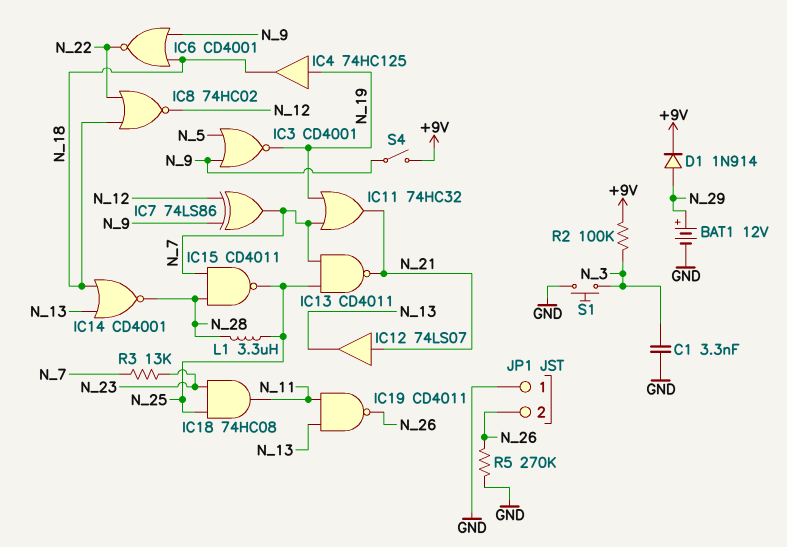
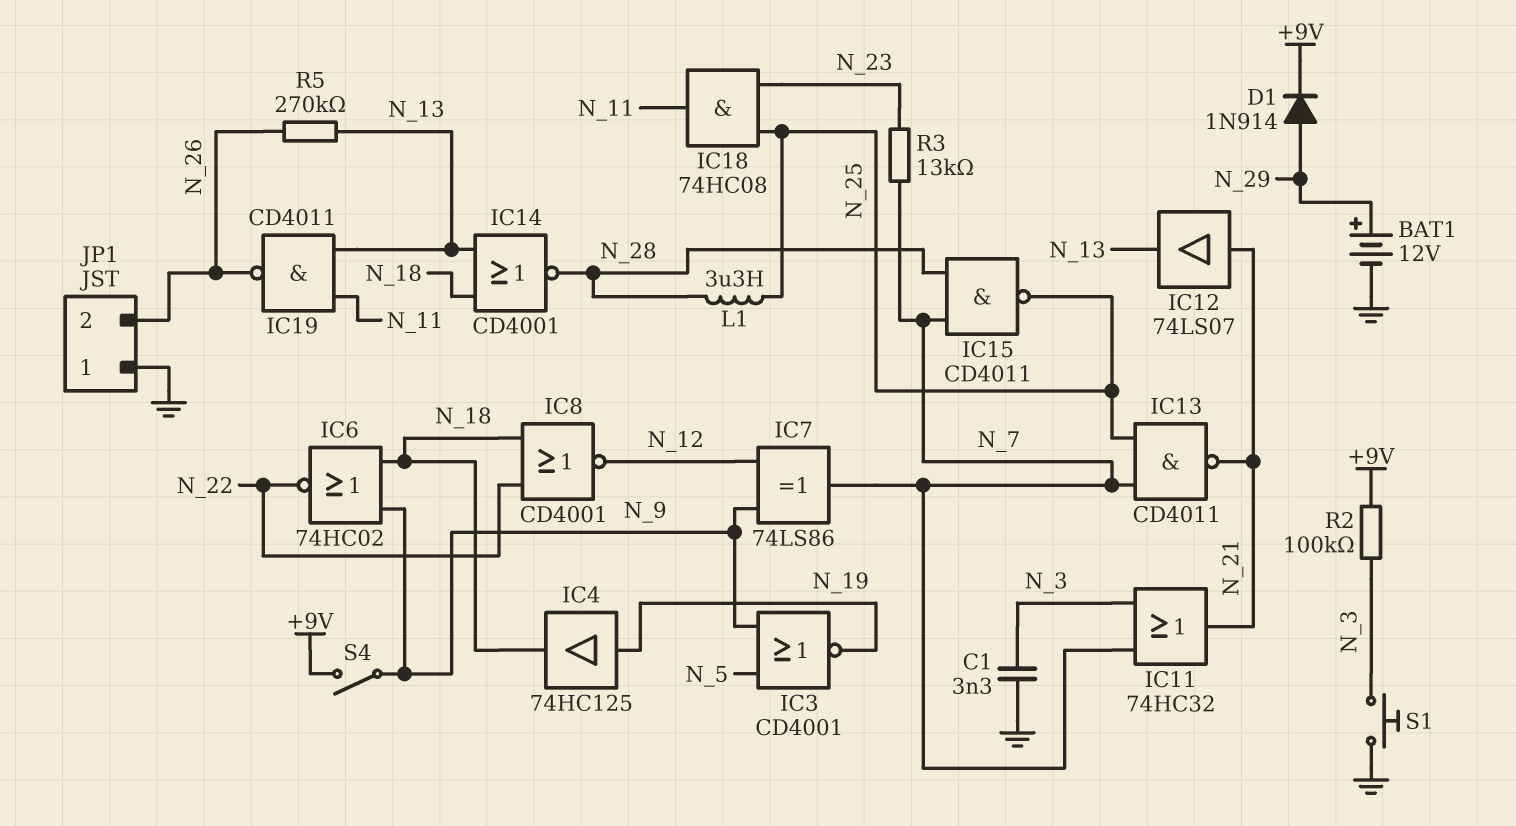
IC6: NOR CD4001 (in N_9, in N_18, out N_22) -> NOR 74HC02 (in N_9, in N_18, out N_22)
IC8: NOR 74HC02 (in N_18, in N_22, out N_12) -> NOR CD4001 (in N_18, in N_22, out N_12)
IC11: OR 74HC32 (in N_7, in N_19, out N_21) -> OR 74HC32 (in N_3, in N_7, out N_21)
R5: 270k (GND, N_26) -> 270k (N_13, N_26)

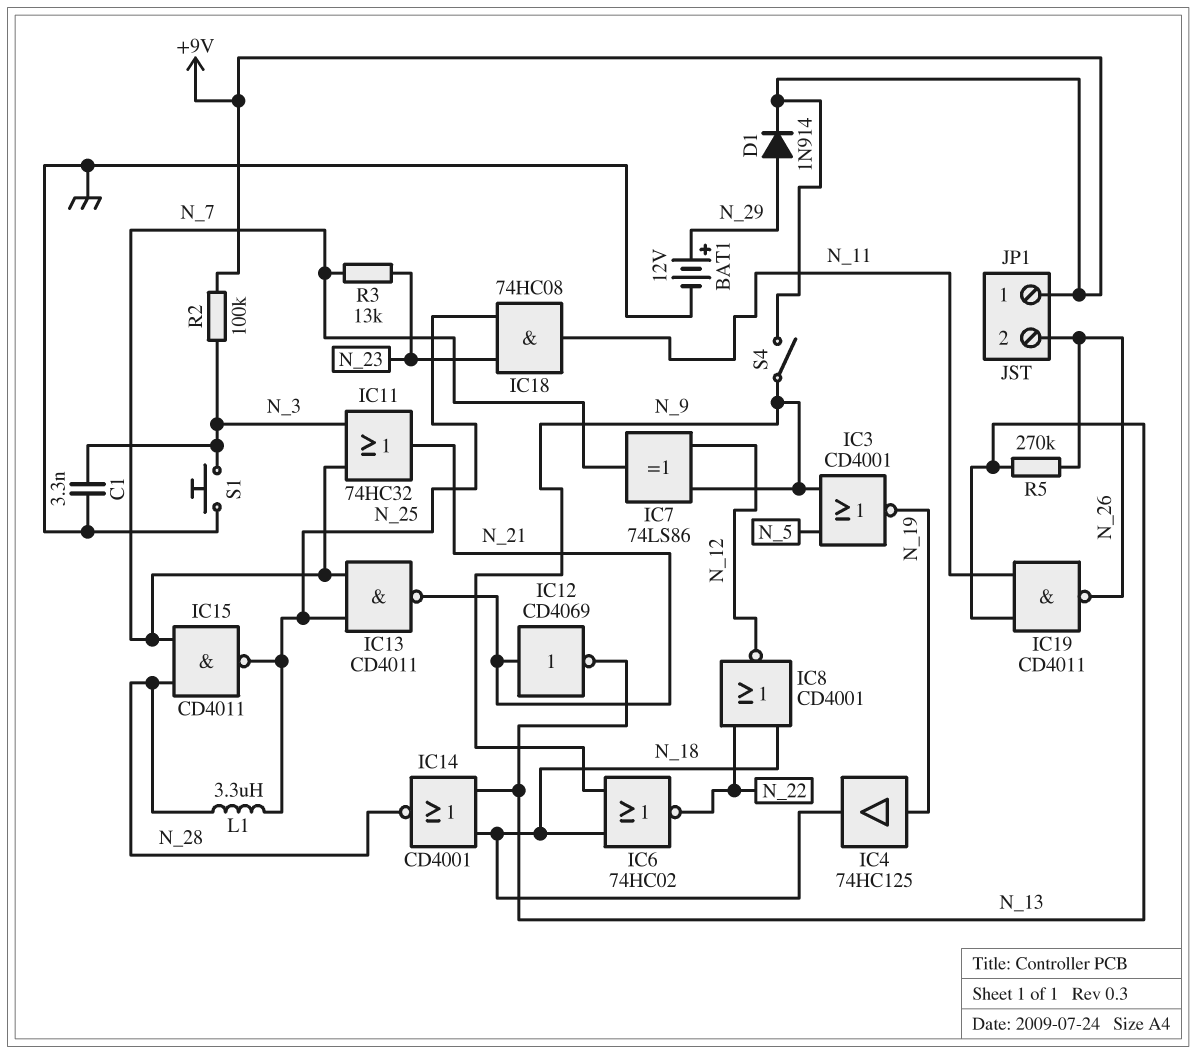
IC12: buffer 74LS07 (in N_21, out N_13) -> NOT CD4069 (in N_21, out N_13)
JP1 pin 1: GND -> +9V

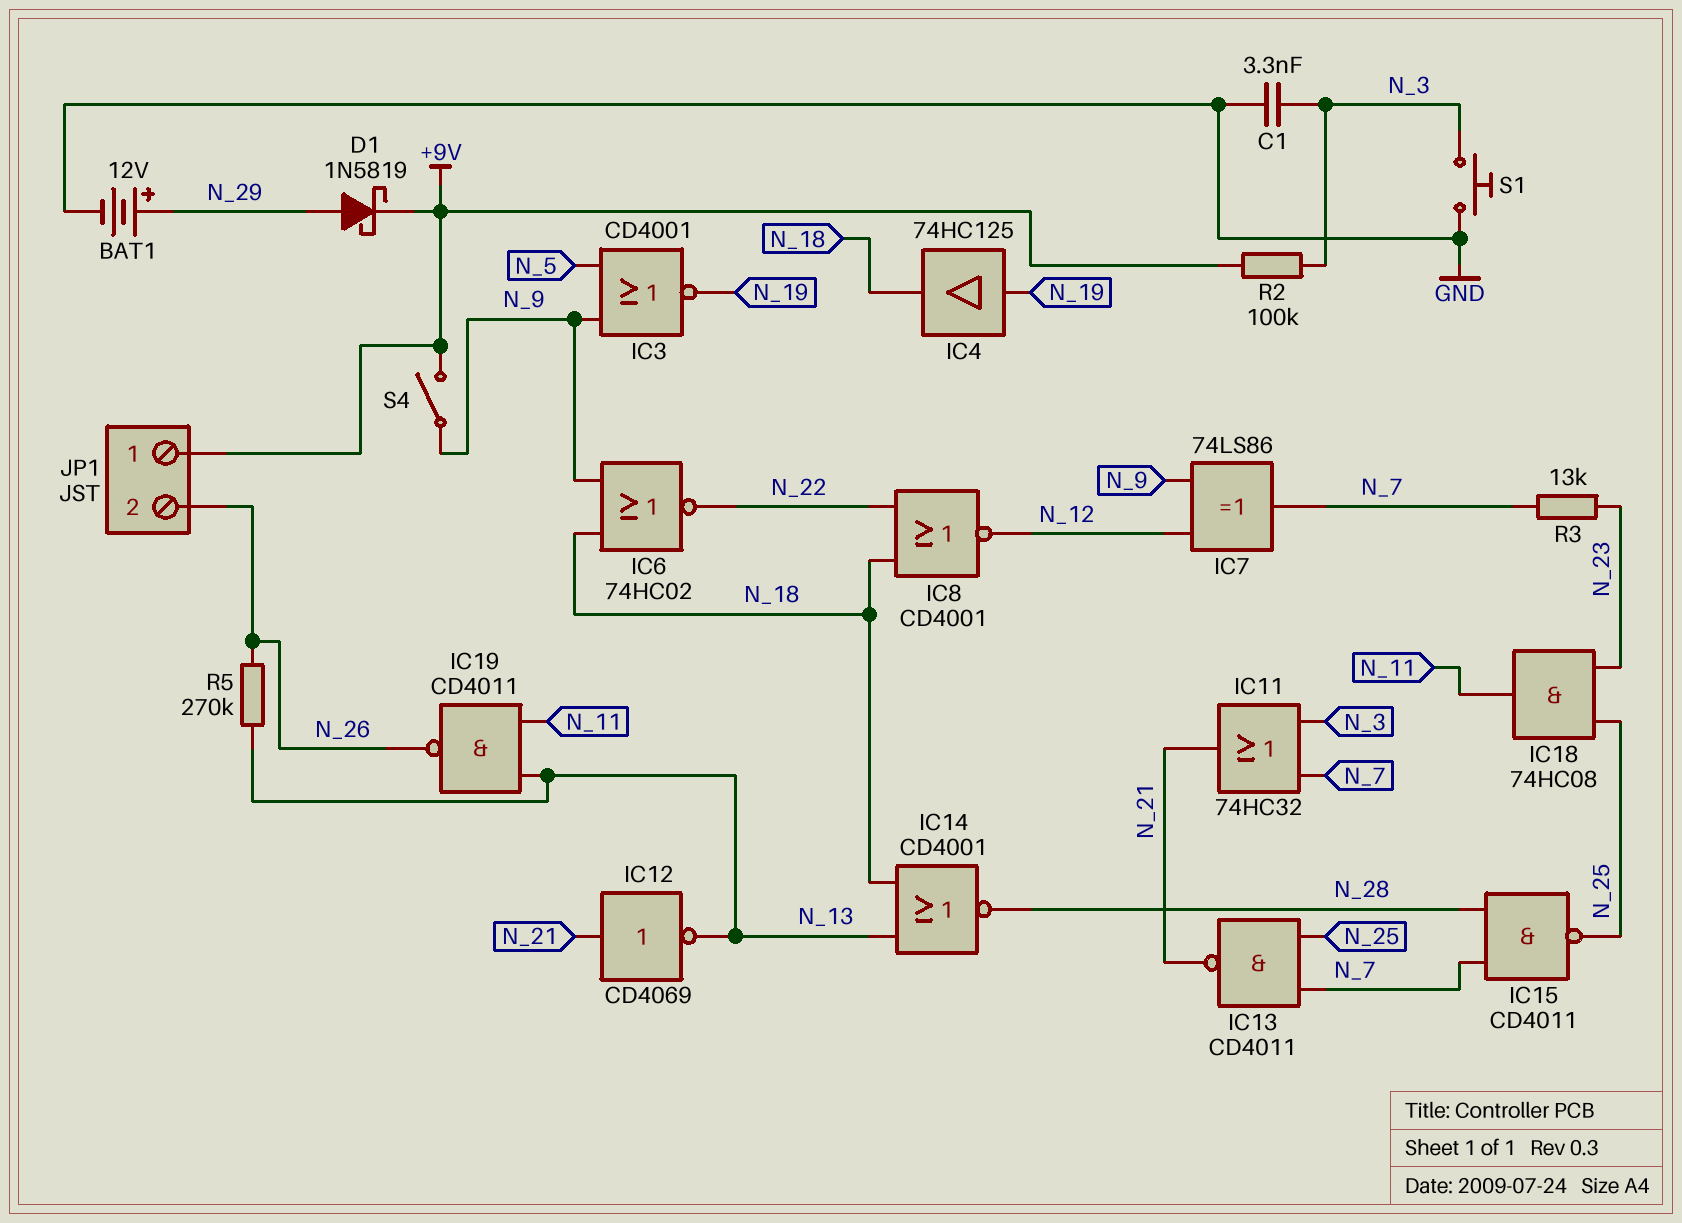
D1: diode 1N914 (A N_29, K +9V) -> schottky 1N5819 (A N_29, K +9V)
L1: 3.3uH (N_25, N_28) -> none

